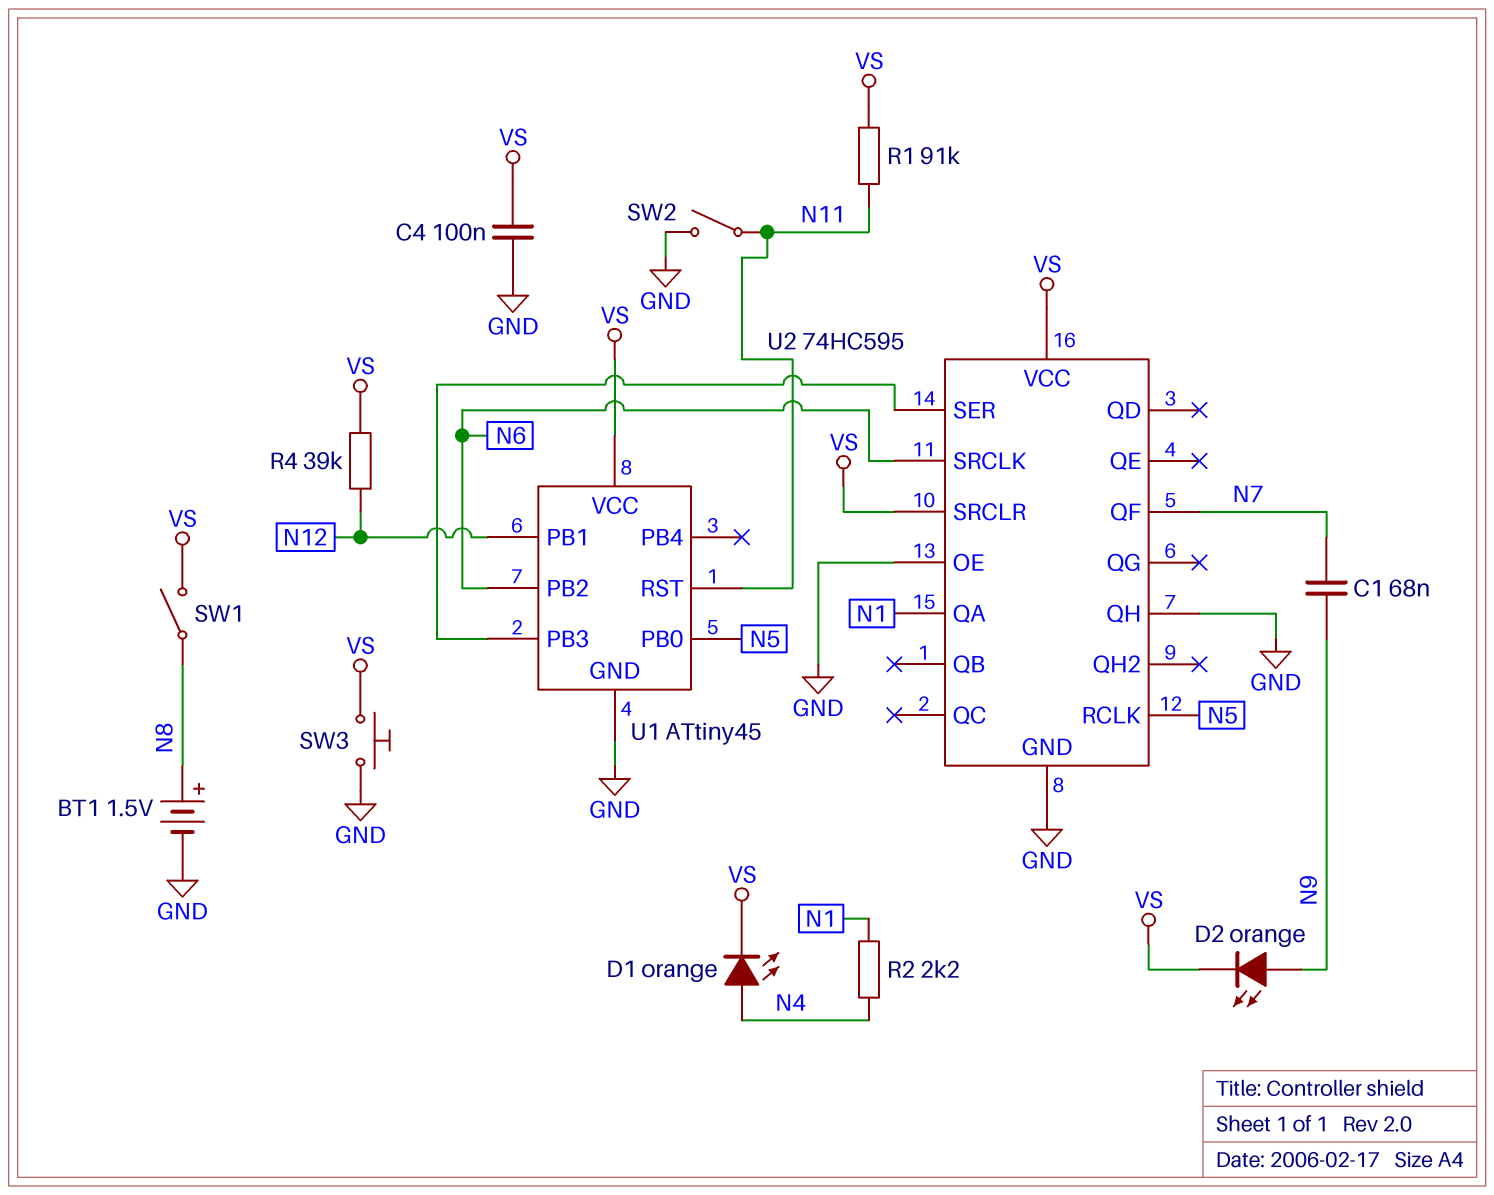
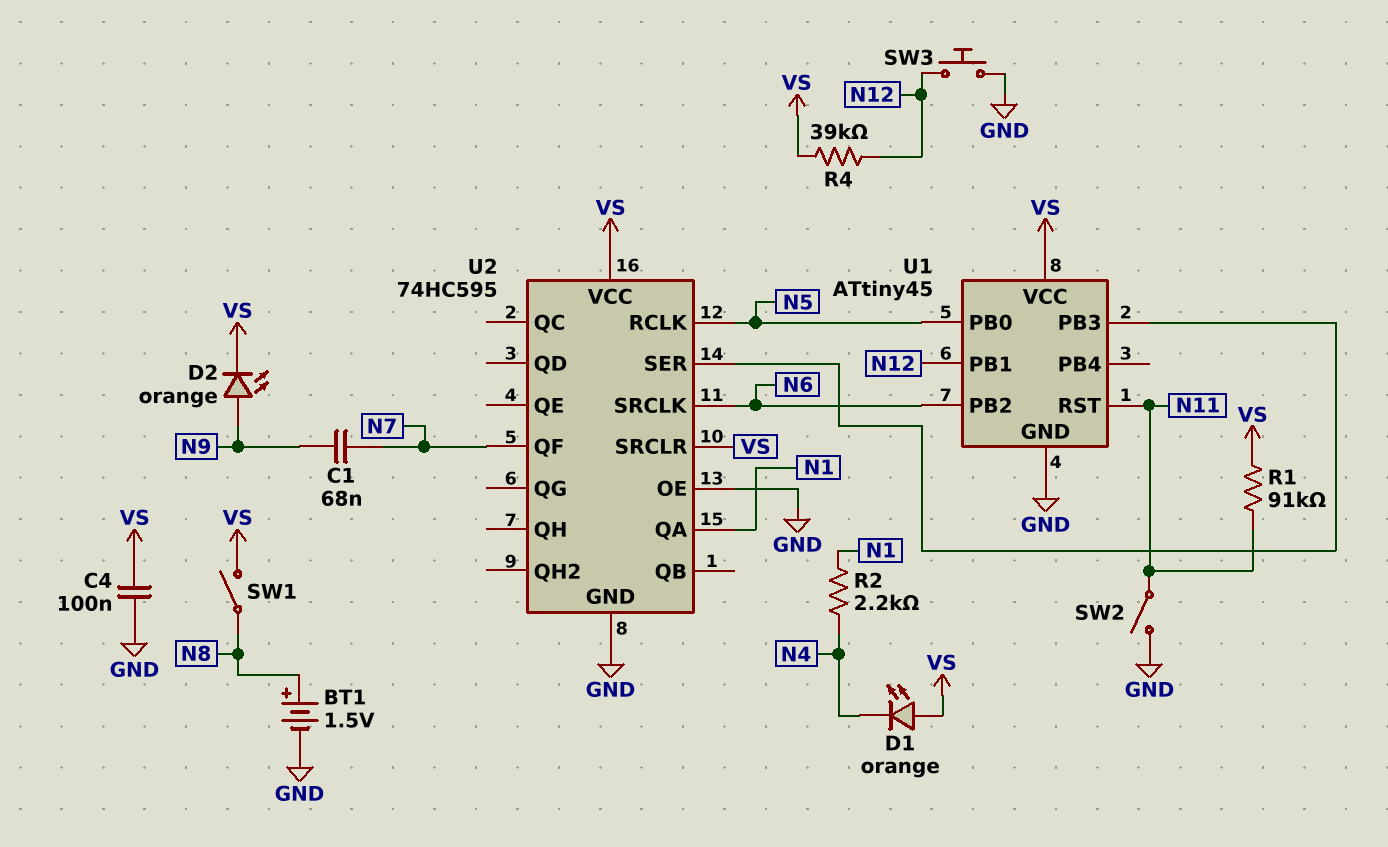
D1: LED orange (A N4, K VS) -> LED orange (A VS, K N4)
SW3: button (GND, VS) -> button (GND, N12)
U2 pin QH: GND -> none

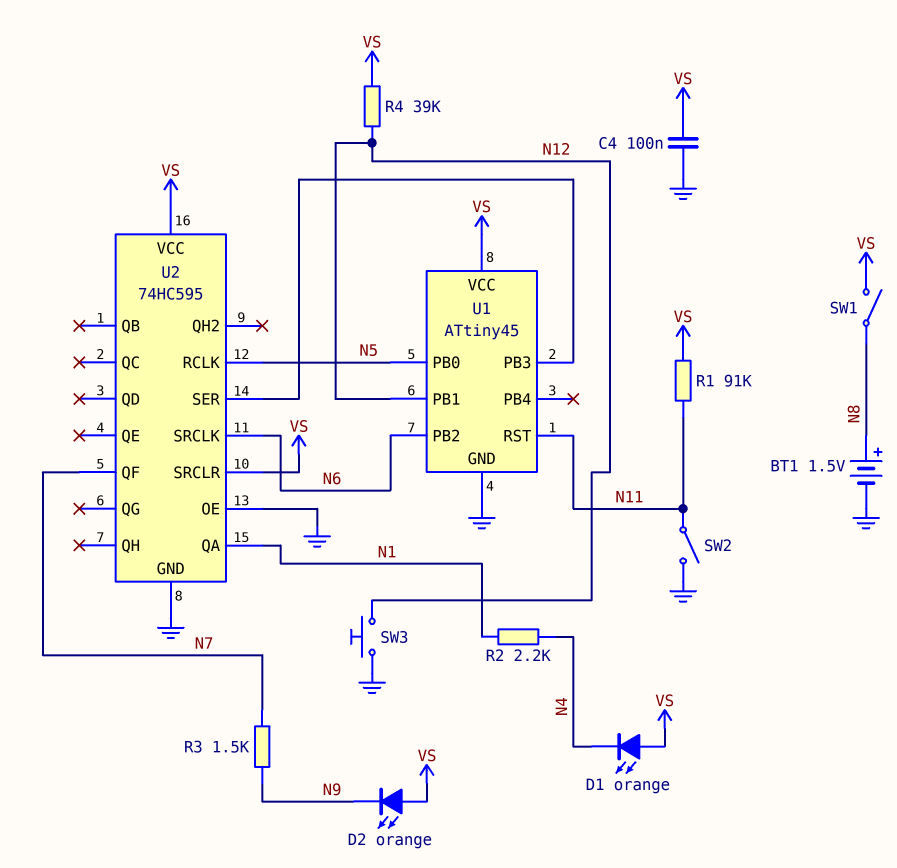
C1: 68nF (N7, N9) -> none
D2: LED orange (A N9, K VS) -> LED orange (A VS, K N9)
R3: none -> 1.5k (N7, N9)

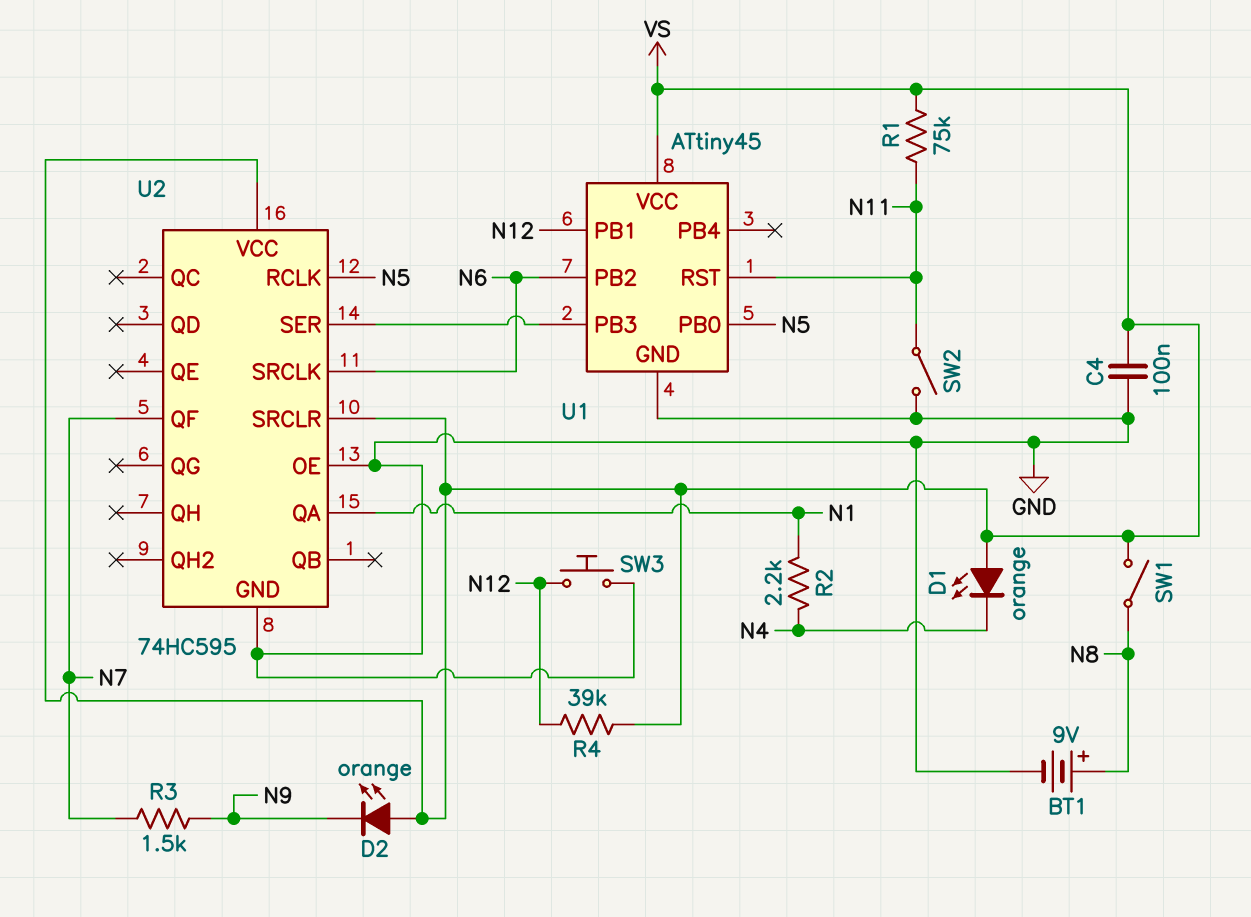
BT1: 1.5V (plus N8, minus GND) -> 9V (plus N8, minus GND)
R1: 91k (N11, VS) -> 75k (N11, VS)

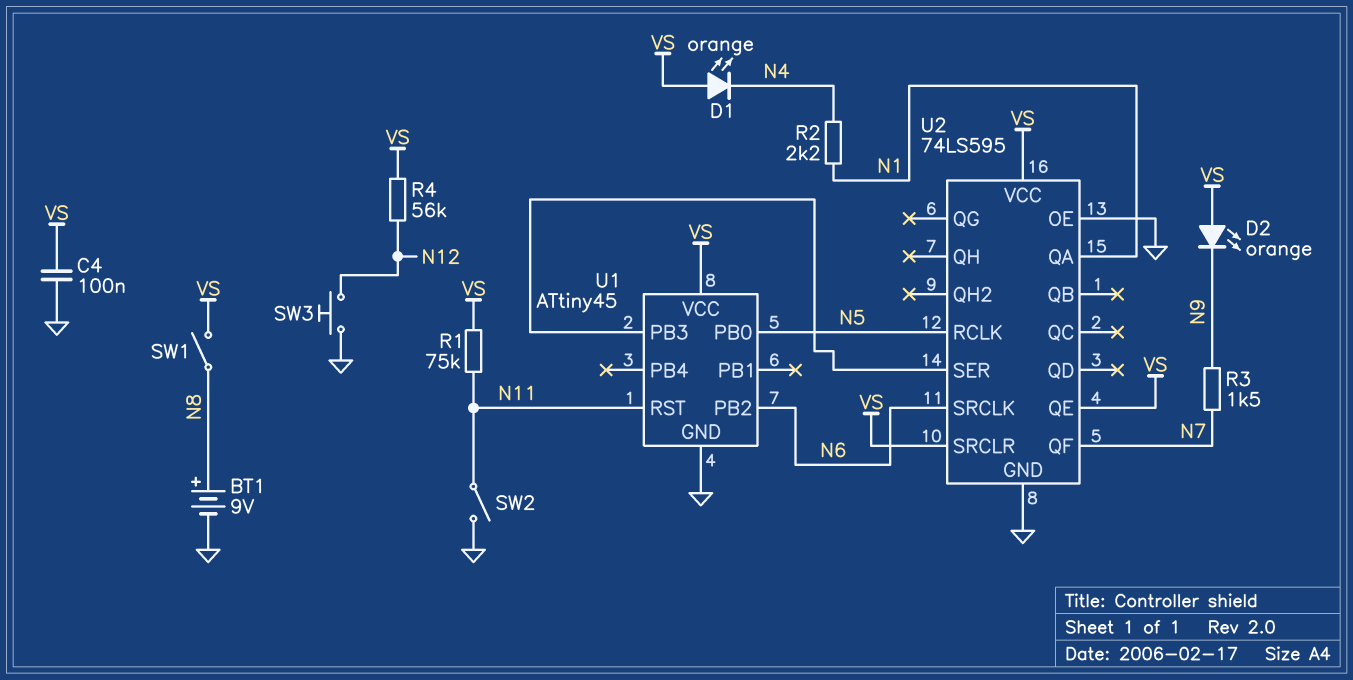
R4: 39k (N12, VS) -> 56k (N12, VS)
U1 pin PB1: N12 -> none
U2: 74HC595 -> 74LS595
U2 pin QE: none -> VS

